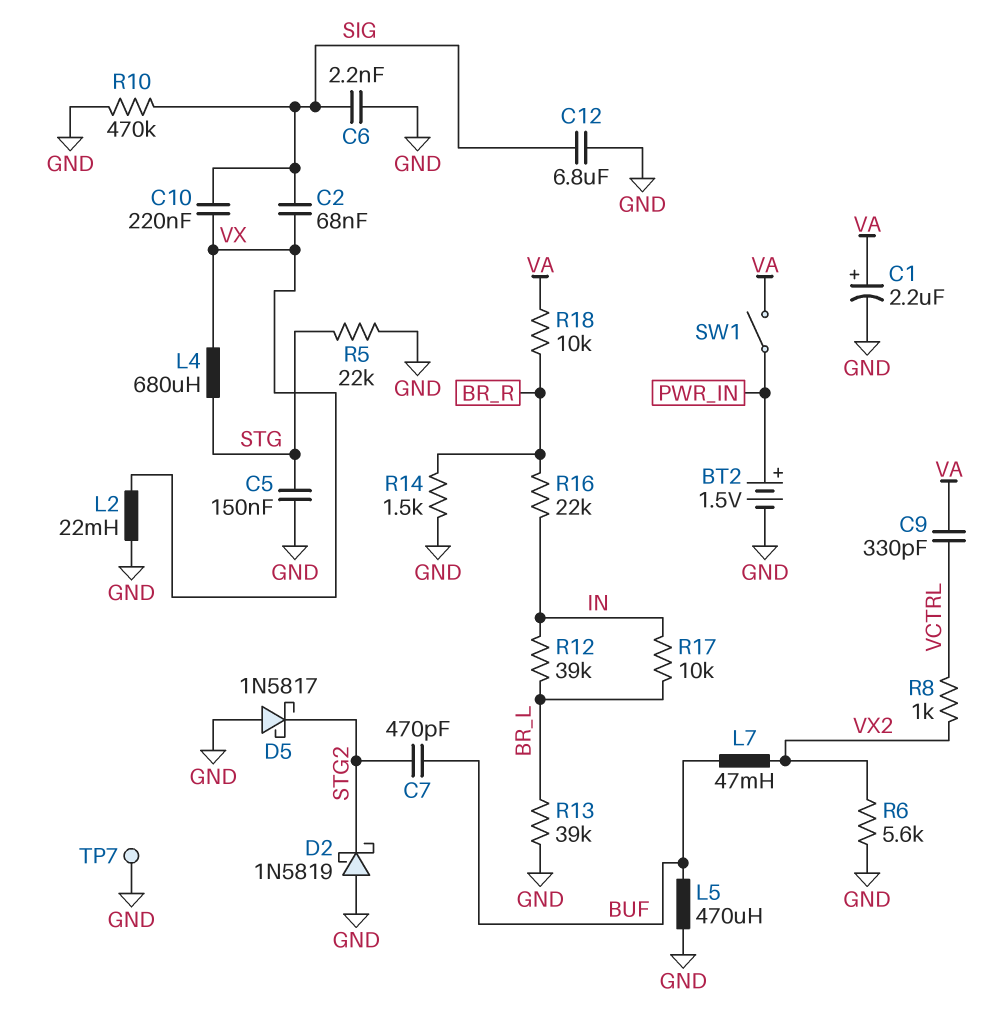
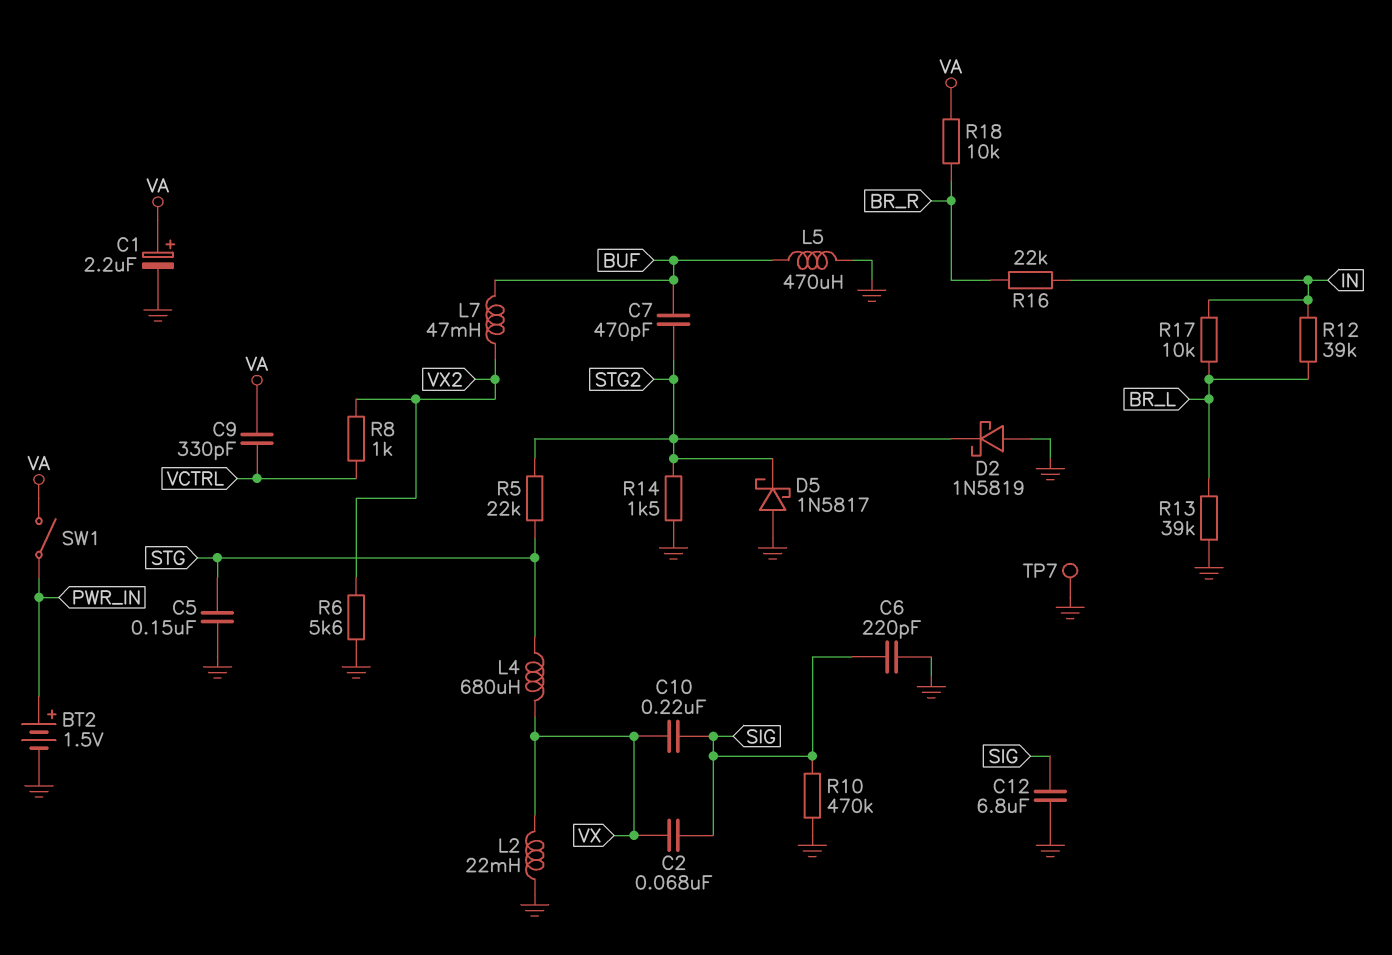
C6: 2.2nF (GND, SIG) -> 220pF (GND, SIG)
R5: 22k (GND, STG) -> 22k (STG, STG2)
R14: 1.5k (BR_R, GND) -> 1.5k (GND, STG2)

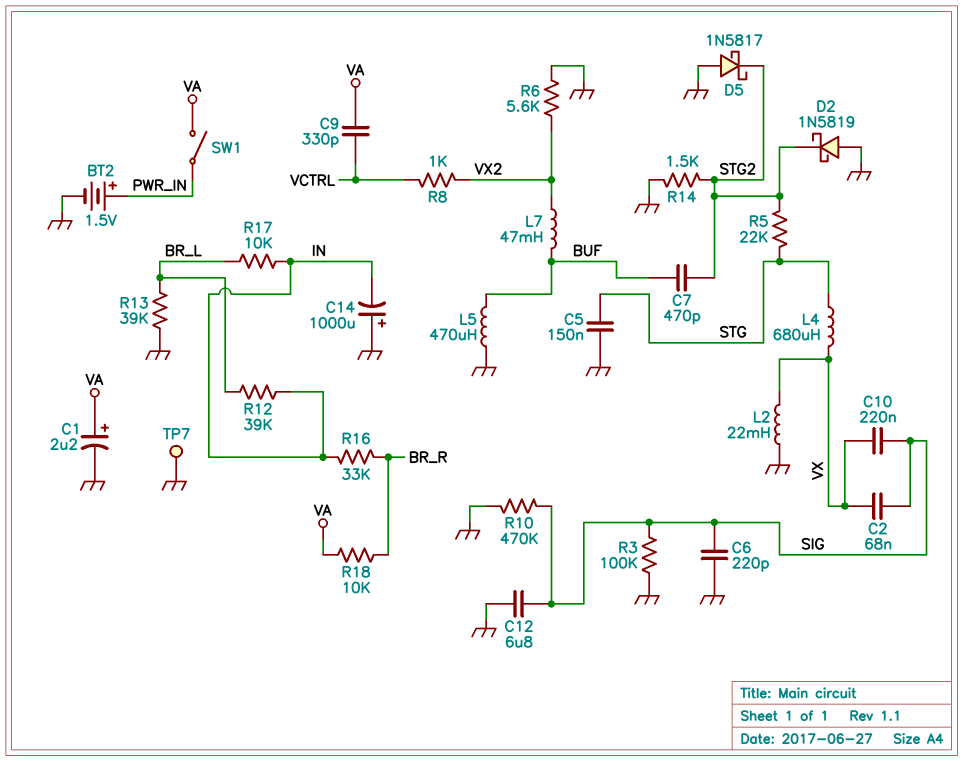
C14: none -> 1000uF (plus GND, minus IN)
R3: none -> 100k (GND, SIG)
R16: 22k (BR_R, IN) -> 33k (BR_R, IN)

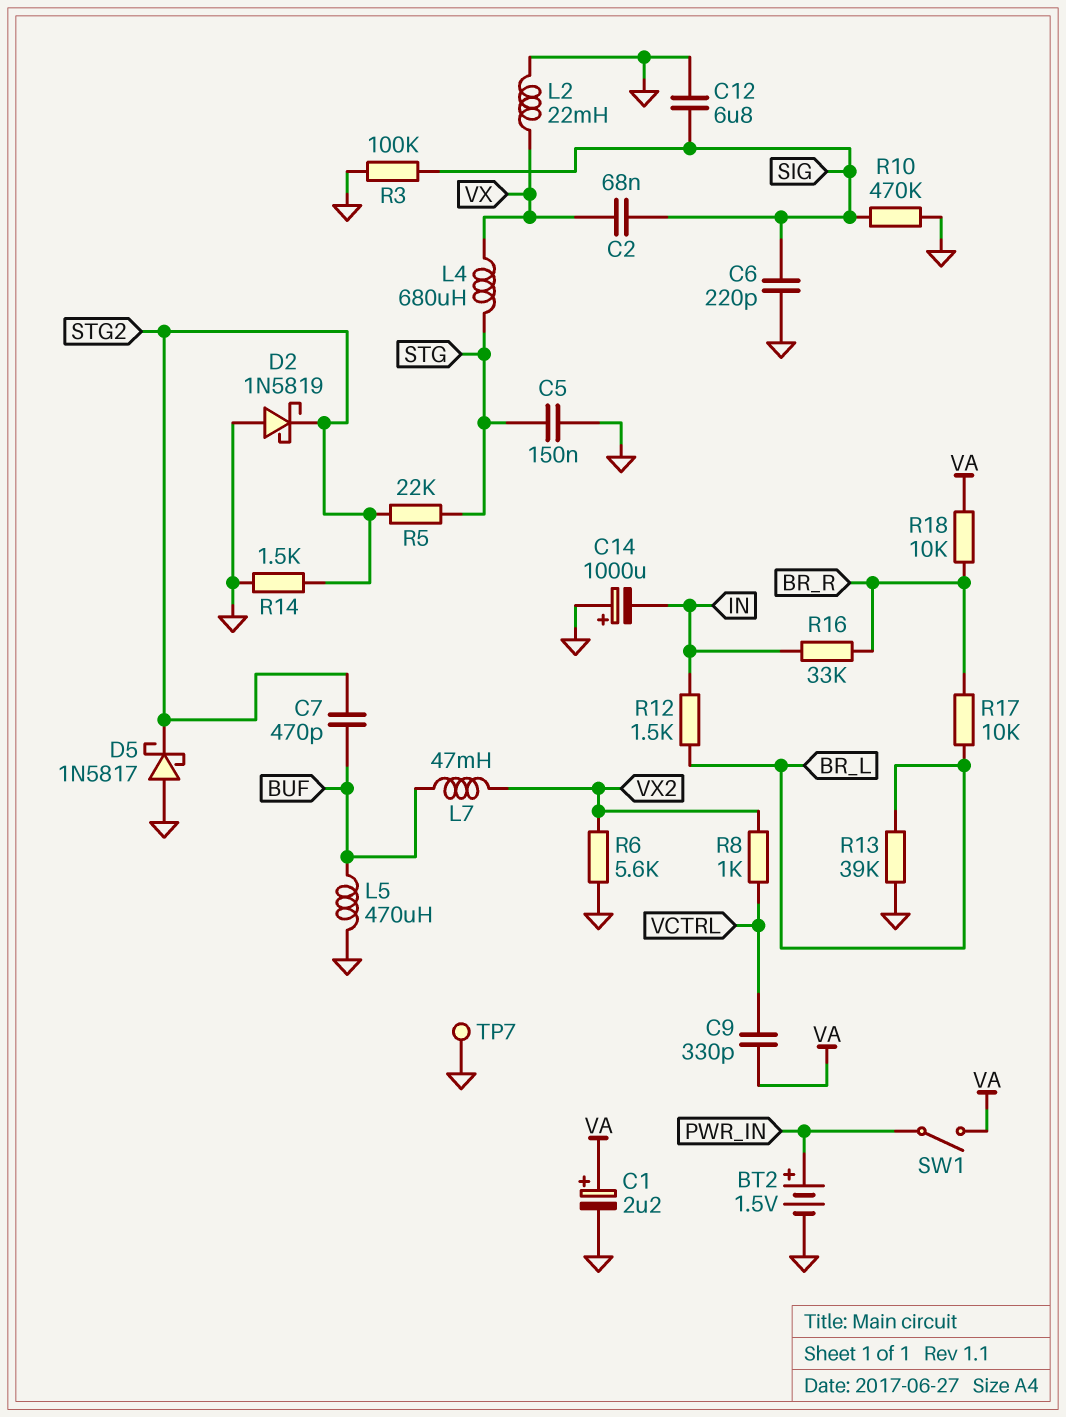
C10: 220nF (SIG, VX) -> none
R12: 39k (BR_L, IN) -> 1.5k (BR_L, IN)
R17: 10k (BR_L, IN) -> 10k (BR_L, BR_R)

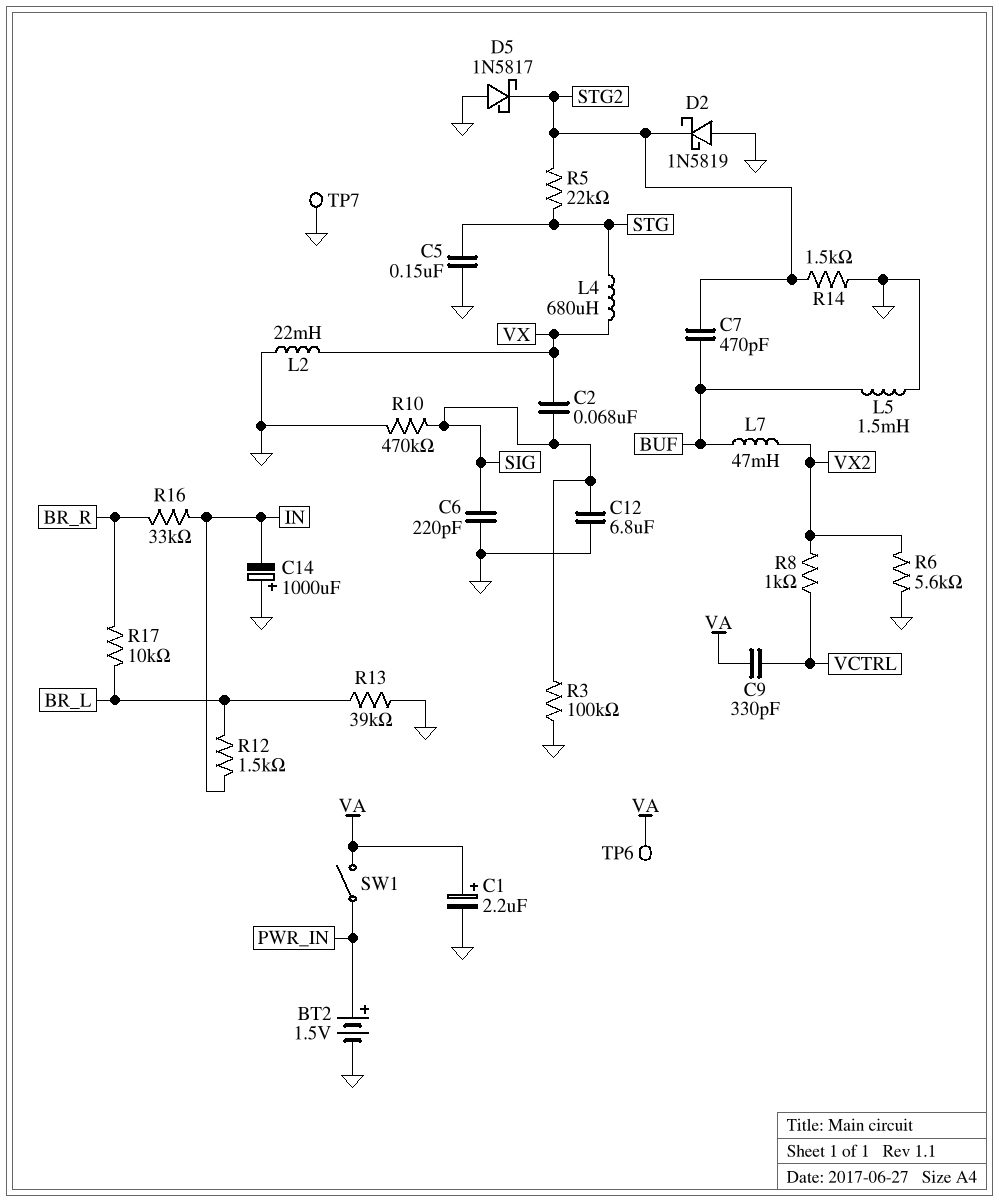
L5: 470uH (BUF, GND) -> 1.5mH (BUF, GND)
R18: 10k (BR_R, VA) -> none
TP6: none -> test point (VA)

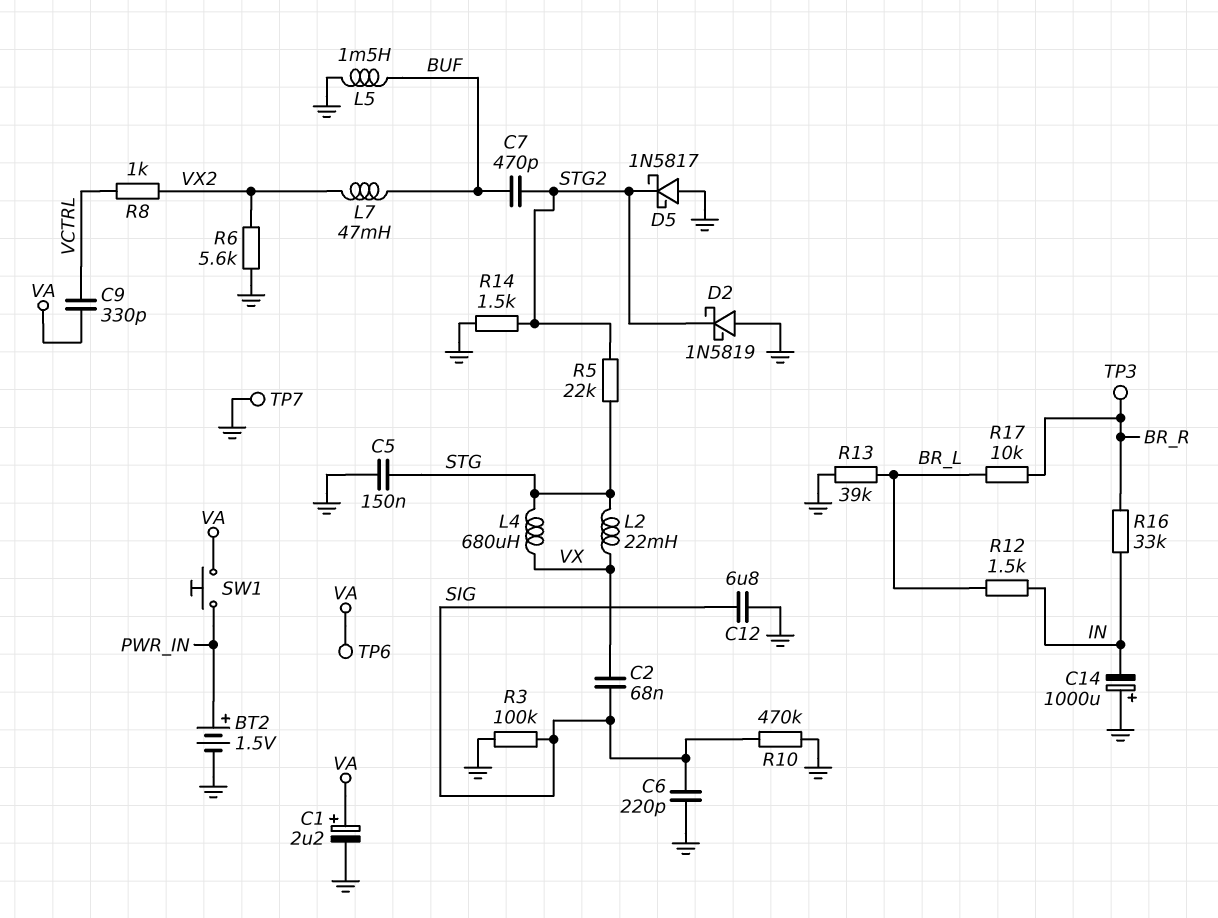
L2: 22mH (GND, VX) -> 22mH (STG, VX)
SW1: switch (PWR_IN, VA) -> button (PWR_IN, VA)
TP3: none -> test point (BR_R)

